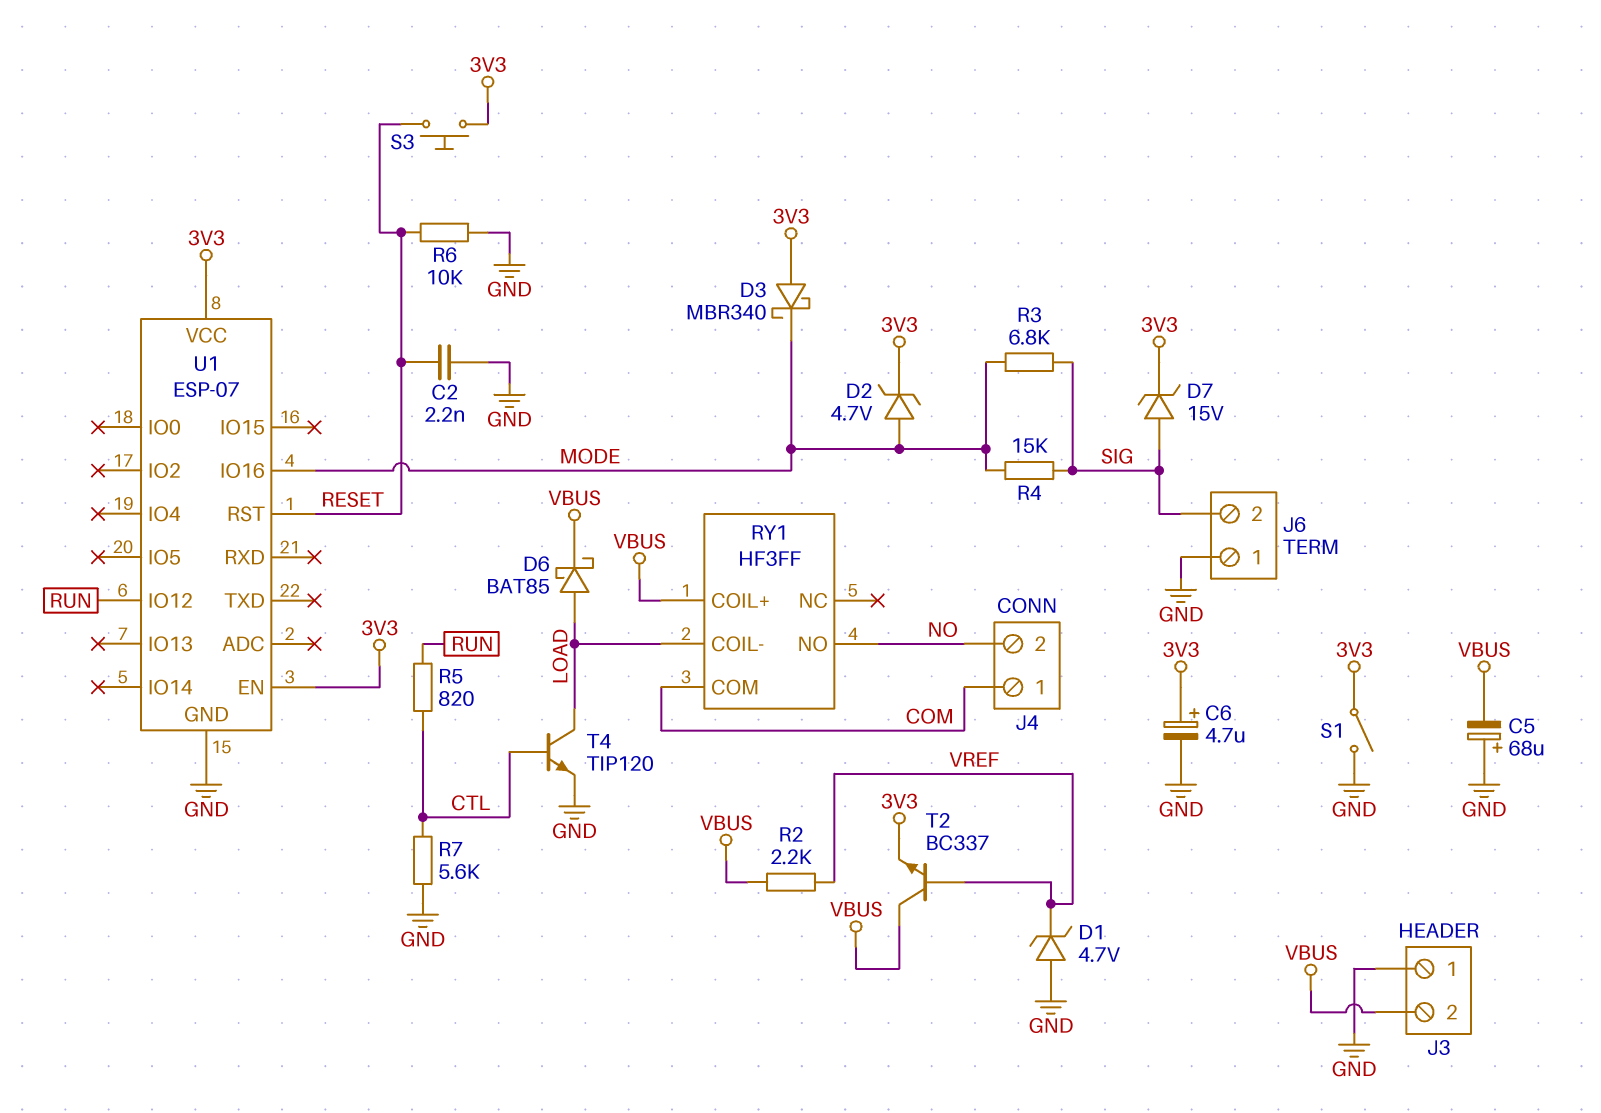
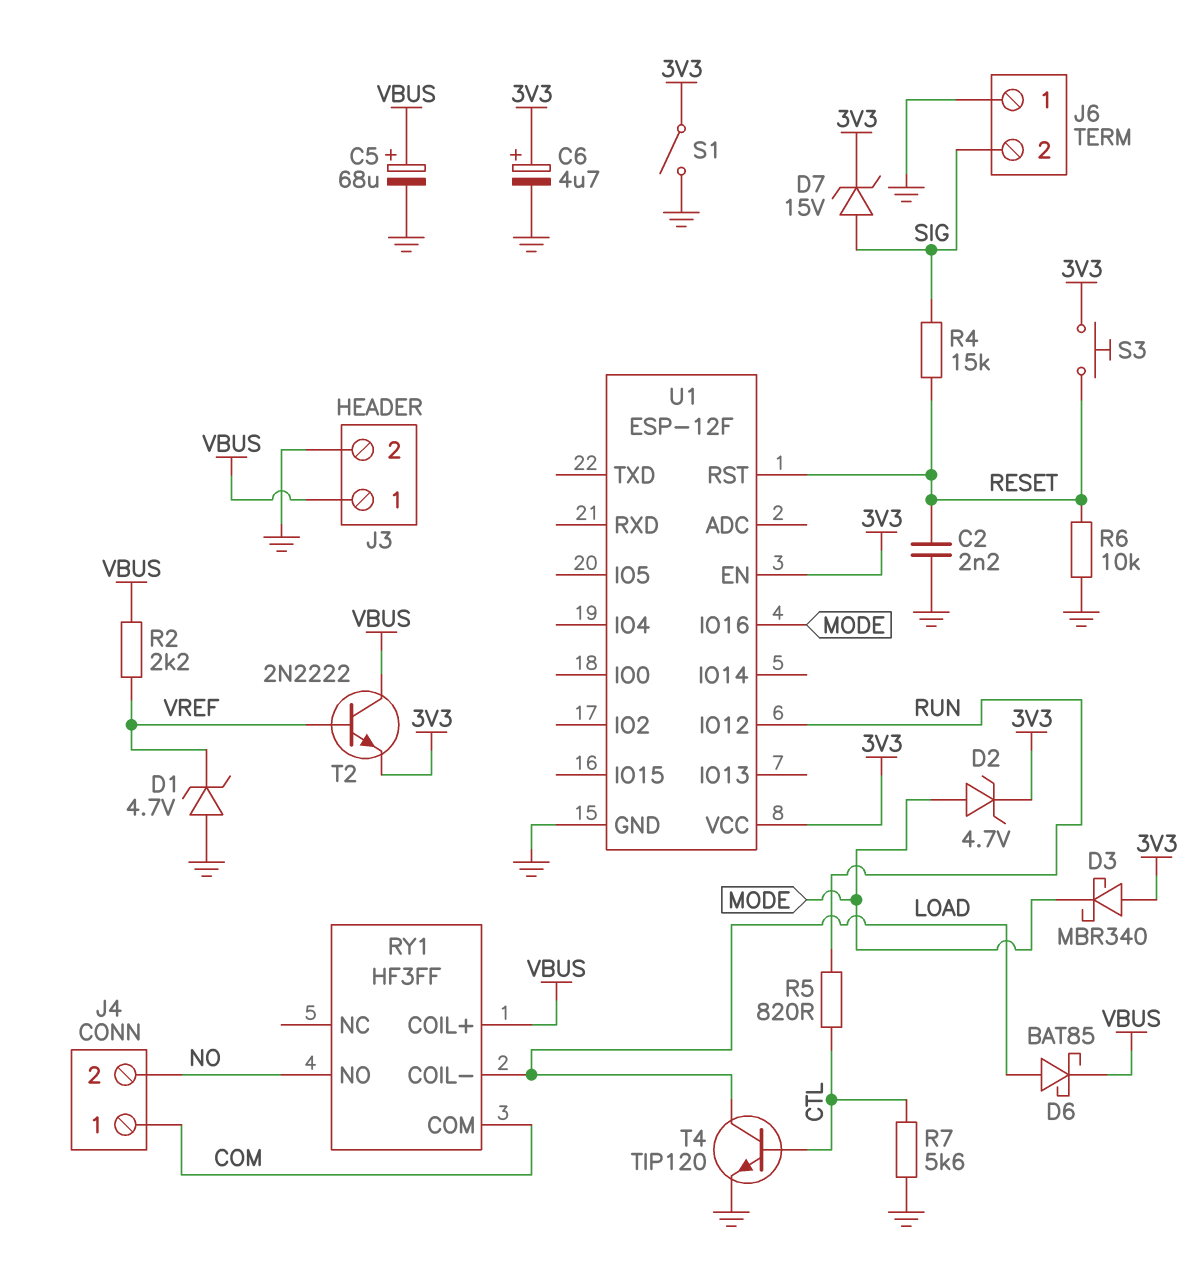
C5: 68uF (plus GND, minus VBUS) -> 68uF (plus VBUS, minus GND)
J3 pin 1: GND -> VBUS
J3 pin 2: VBUS -> GND
R3: 6.8k (MODE, SIG) -> none
R4: 15k (MODE, SIG) -> 15k (RESET, SIG)
T2: NPN BC337 (B VREF, C VBUS, E 3V3) -> NPN 2N2222 (B VREF, C VBUS, E 3V3)
U1: ESP-07 -> ESP-12F

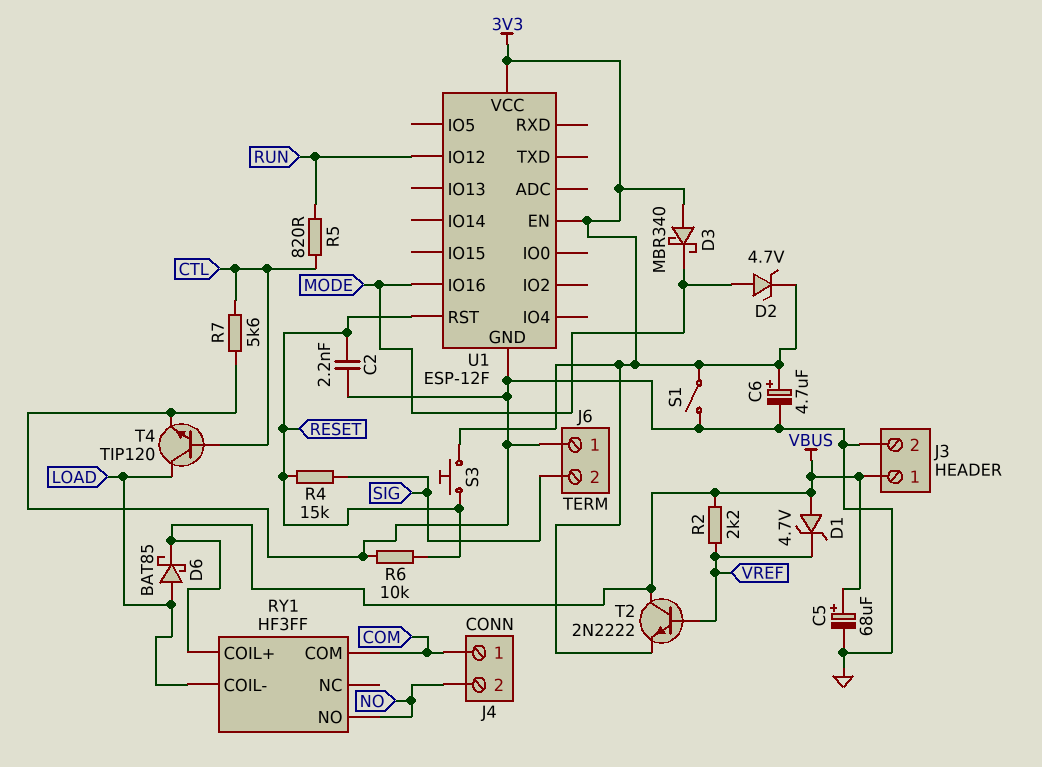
D1: zener 4.7V (A GND, K VREF) -> zener 4.7V (A VBUS, K VREF)
D7: zener 15V (A SIG, K 3V3) -> none

